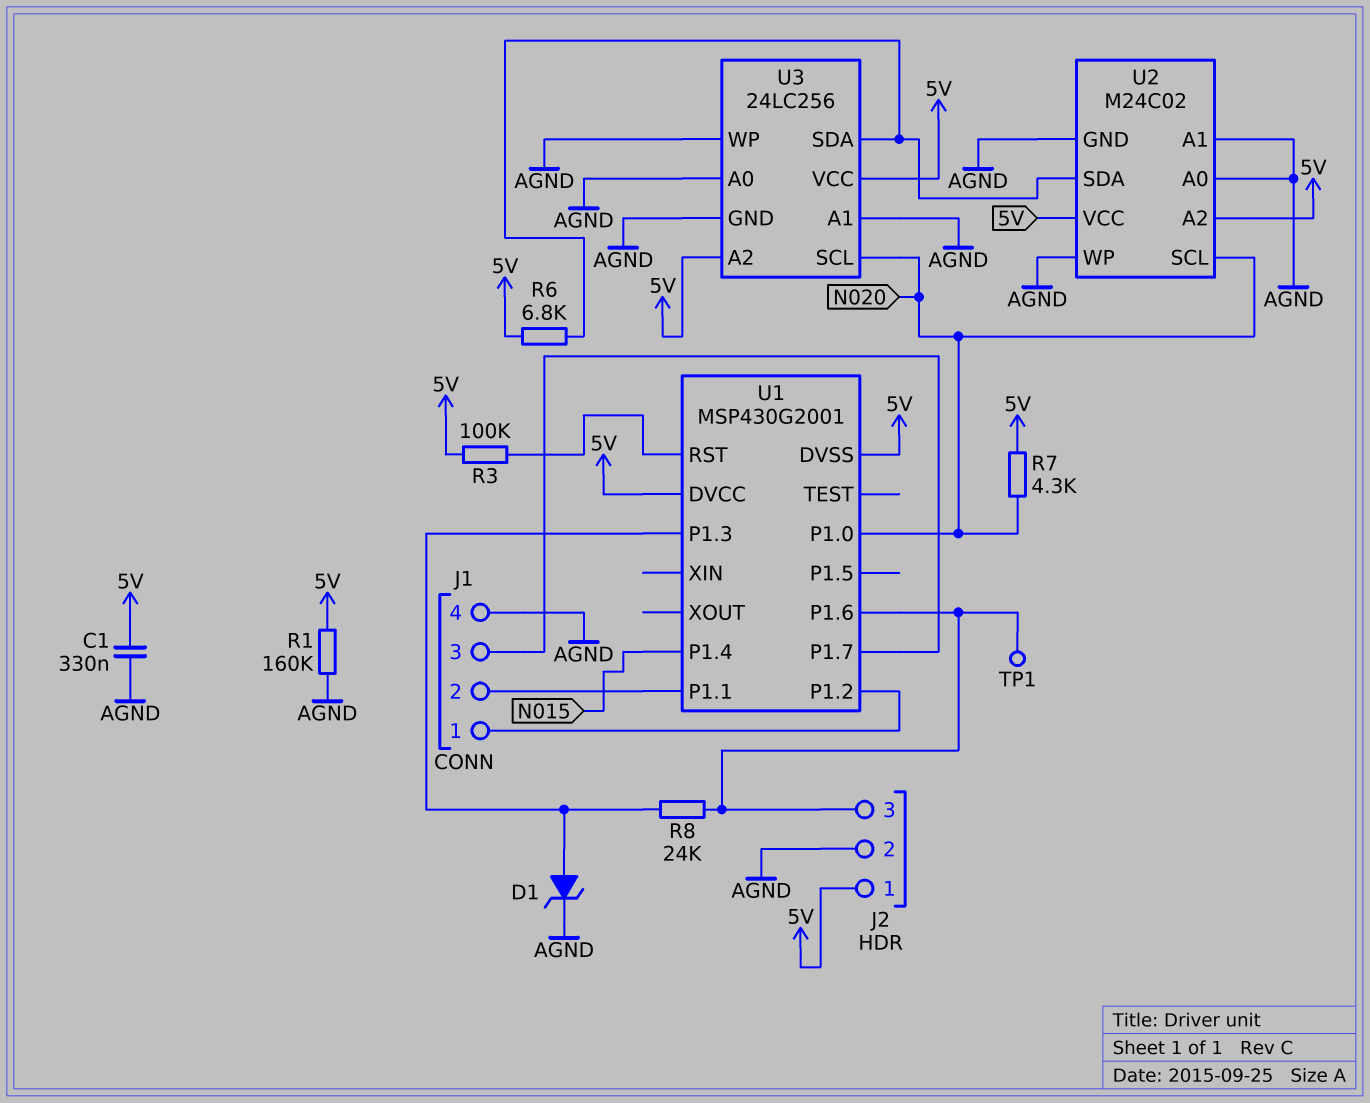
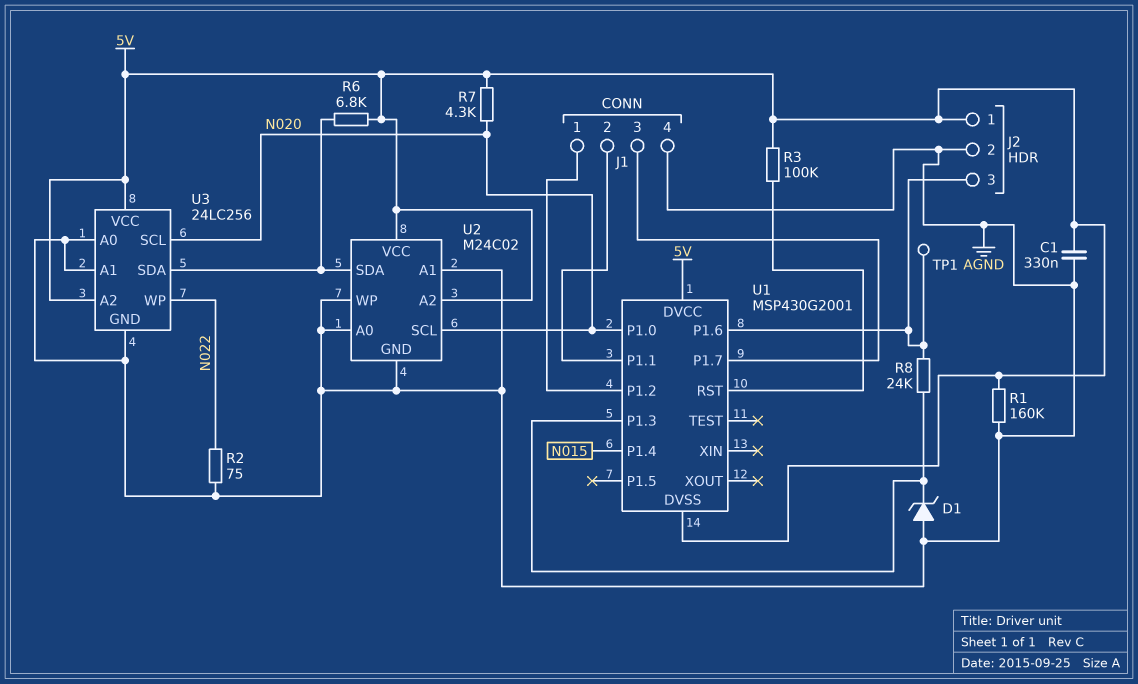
D1: zener (A U1/P1.3, K AGND) -> zener (A AGND, K U1/P1.3)
R2: none -> 75 (AGND, N022)
U3 pin WP: AGND -> N022

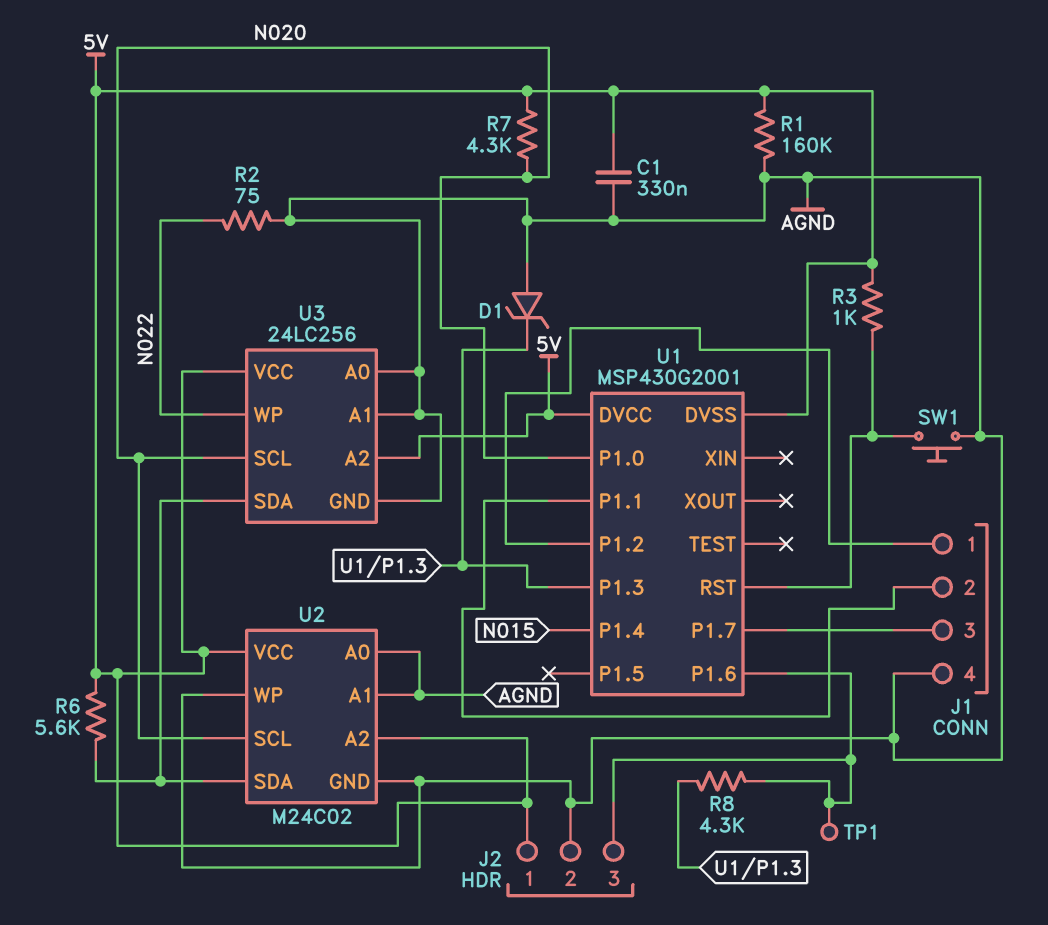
R3: 100k (5V, U1/RST) -> 1k (5V, U1/RST)
R6: 6.8k (5V, U2/SDA) -> 5.6k (5V, U2/SDA)
R8: 24k (J2/3, U1/P1.3) -> 4.3k (J2/3, U1/P1.3)
SW1: none -> button (AGND, U1/RST)

